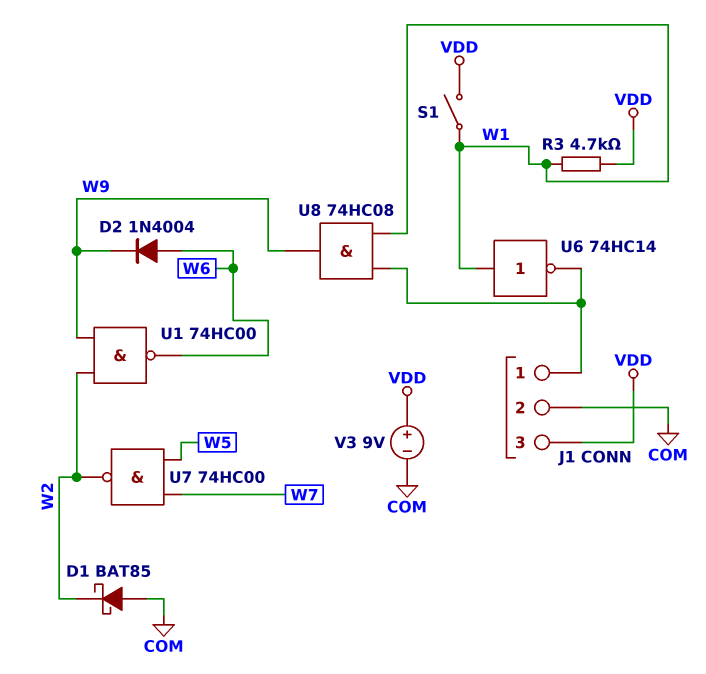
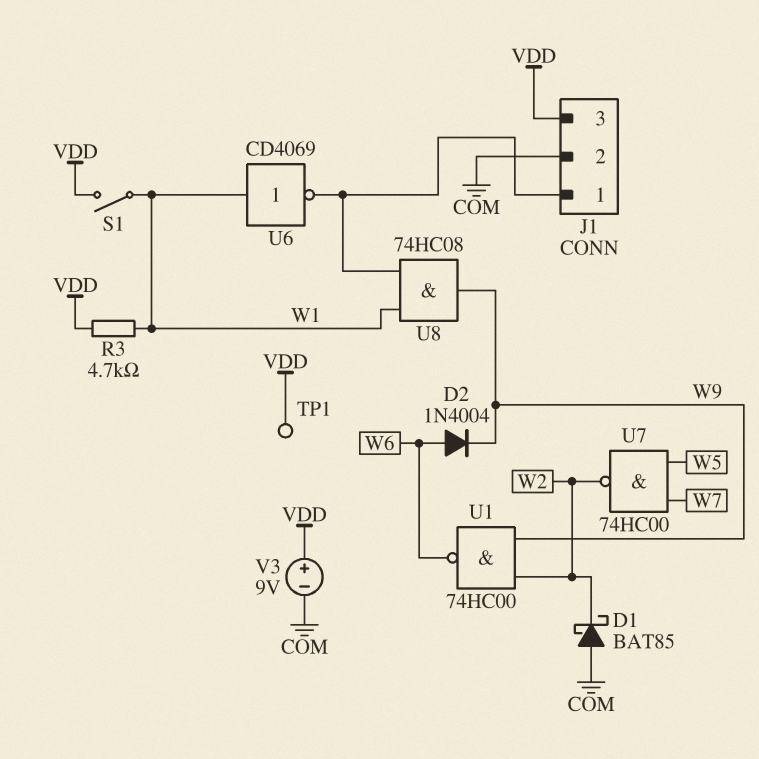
TP1: none -> test point (VDD)
U6: NOT 74HC14 (in W1, out J1/1) -> NOT CD4069 (in W1, out J1/1)

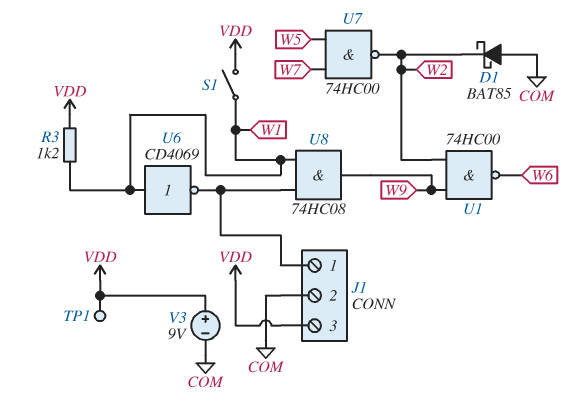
D2: diode 1N4004 (A W6, K W9) -> none
R3: 4.7k (VDD, W1) -> 1.2k (VDD, W1)

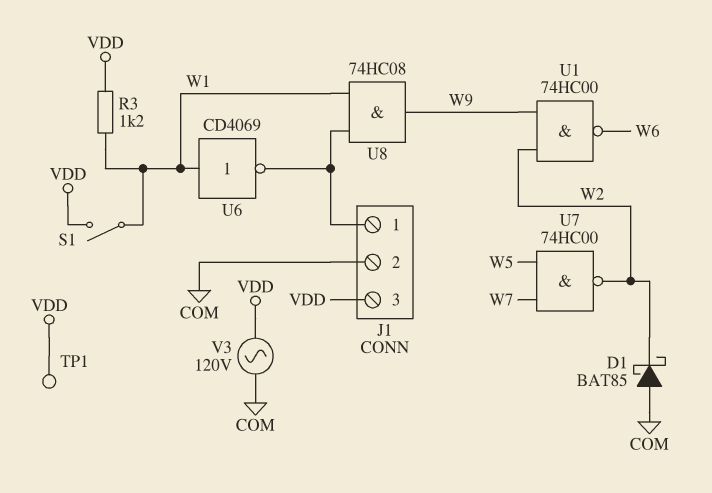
V3: 9V (plus VDD, minus COM) -> AC 120V (COM, VDD)

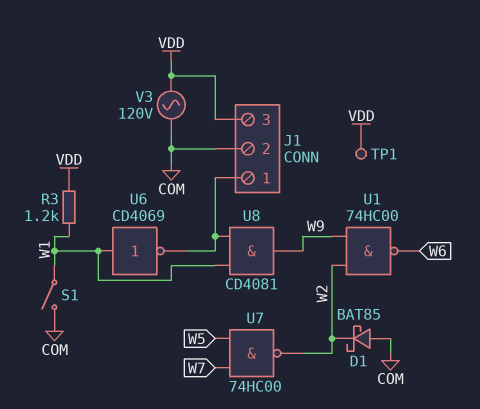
S1: switch (VDD, W1) -> switch (COM, W1)
U8: AND 74HC08 (in J1/1, in W1, out W9) -> AND CD4081 (in J1/1, in W1, out W9)

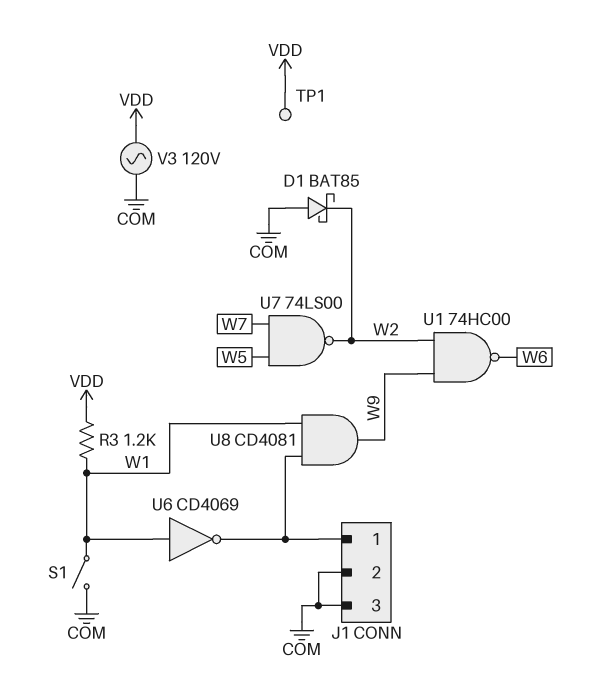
J1 pin 3: VDD -> COM
U7: NAND 74HC00 (in W5, in W7, out W2) -> NAND 74LS00 (in W5, in W7, out W2)

